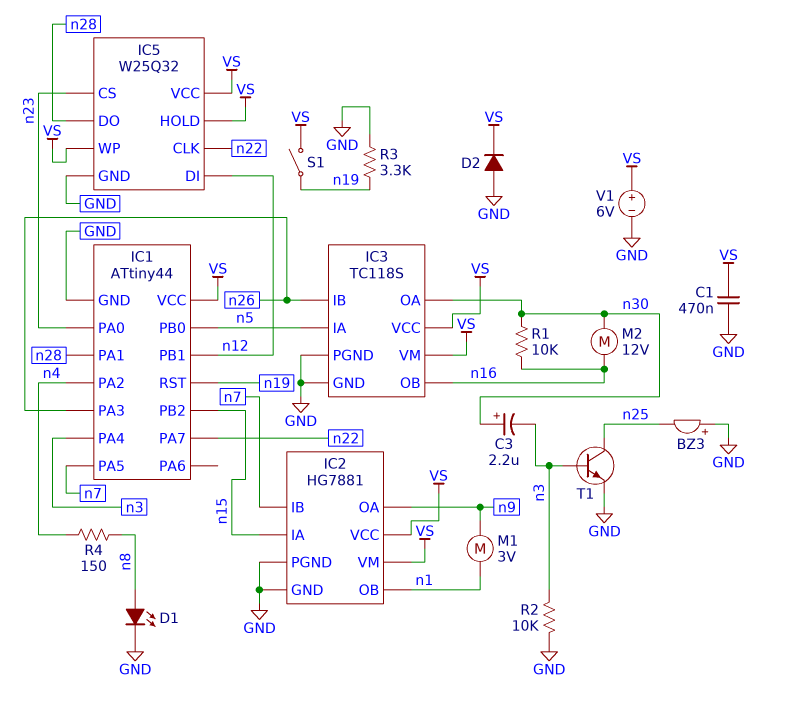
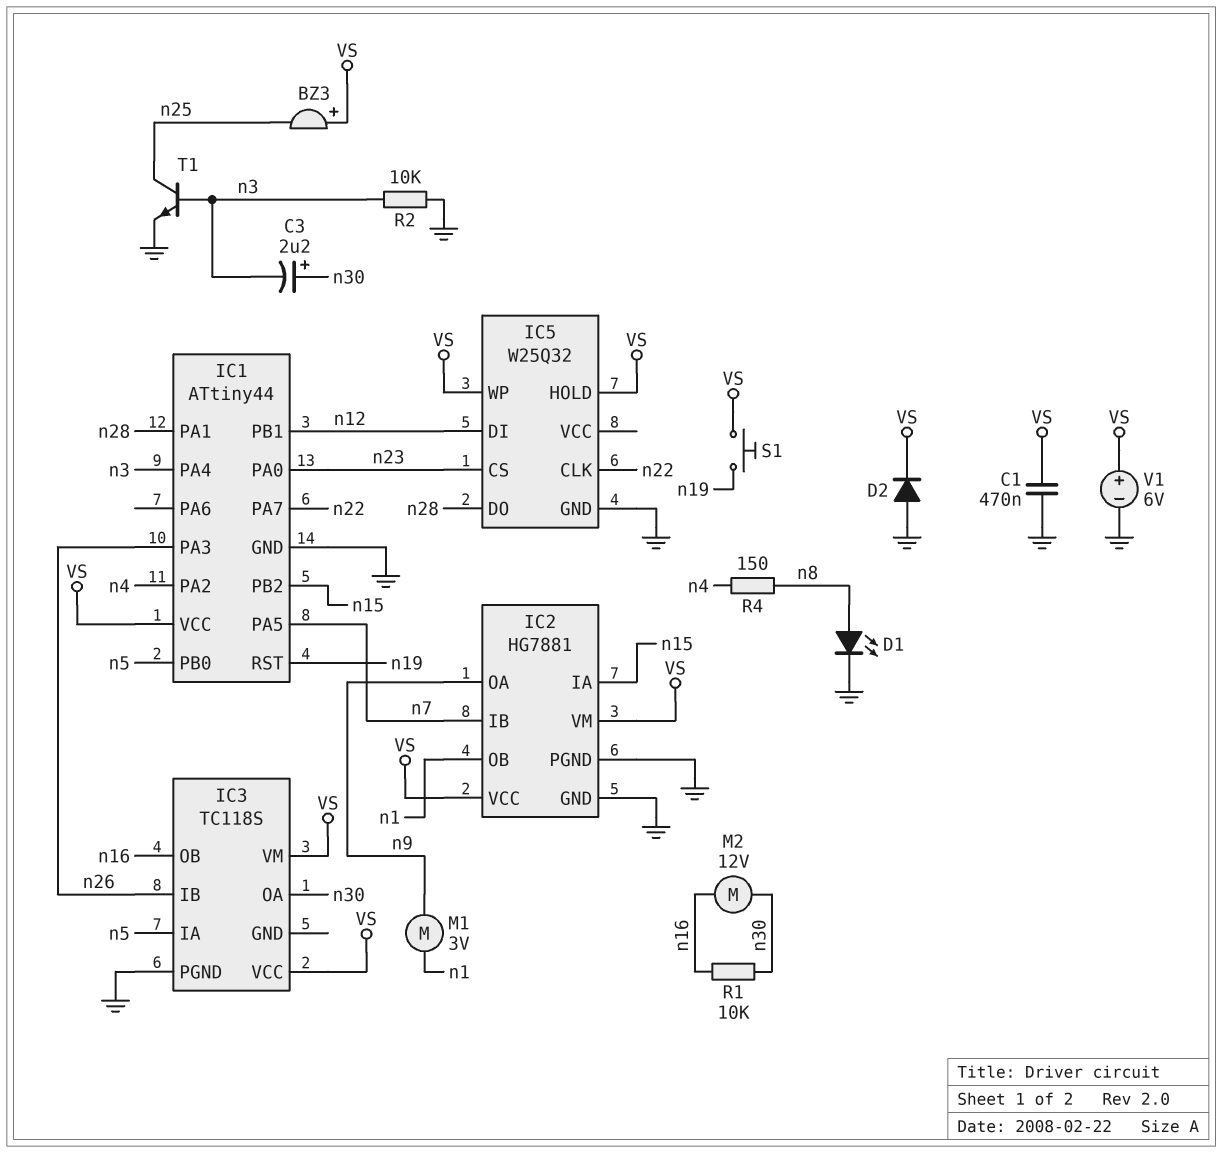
BZ3: buzzer (plus GND, minus n25) -> buzzer (plus VS, minus n25)
IC3 pin GND: GND -> none
IC5 pin VCC: VS -> none
R3: 3.3k (GND, n19) -> none
S1: switch (VS, n19) -> button (VS, n19)

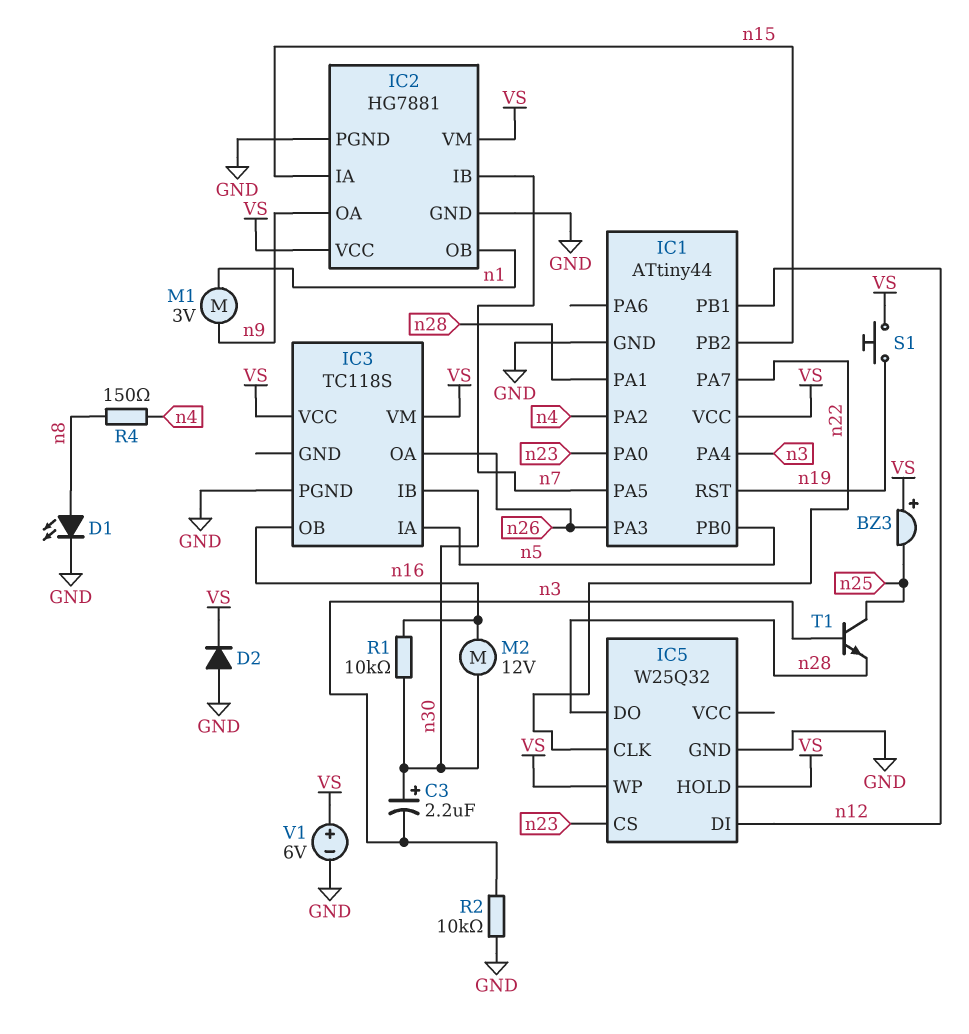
C1: 470nF (GND, VS) -> none
IC3 pin IB: n26 -> n30
IC3 pin OA: n30 -> n26
T1: NPN (B n3, C n25, E GND) -> NPN (B n3, C n25, E n28)

